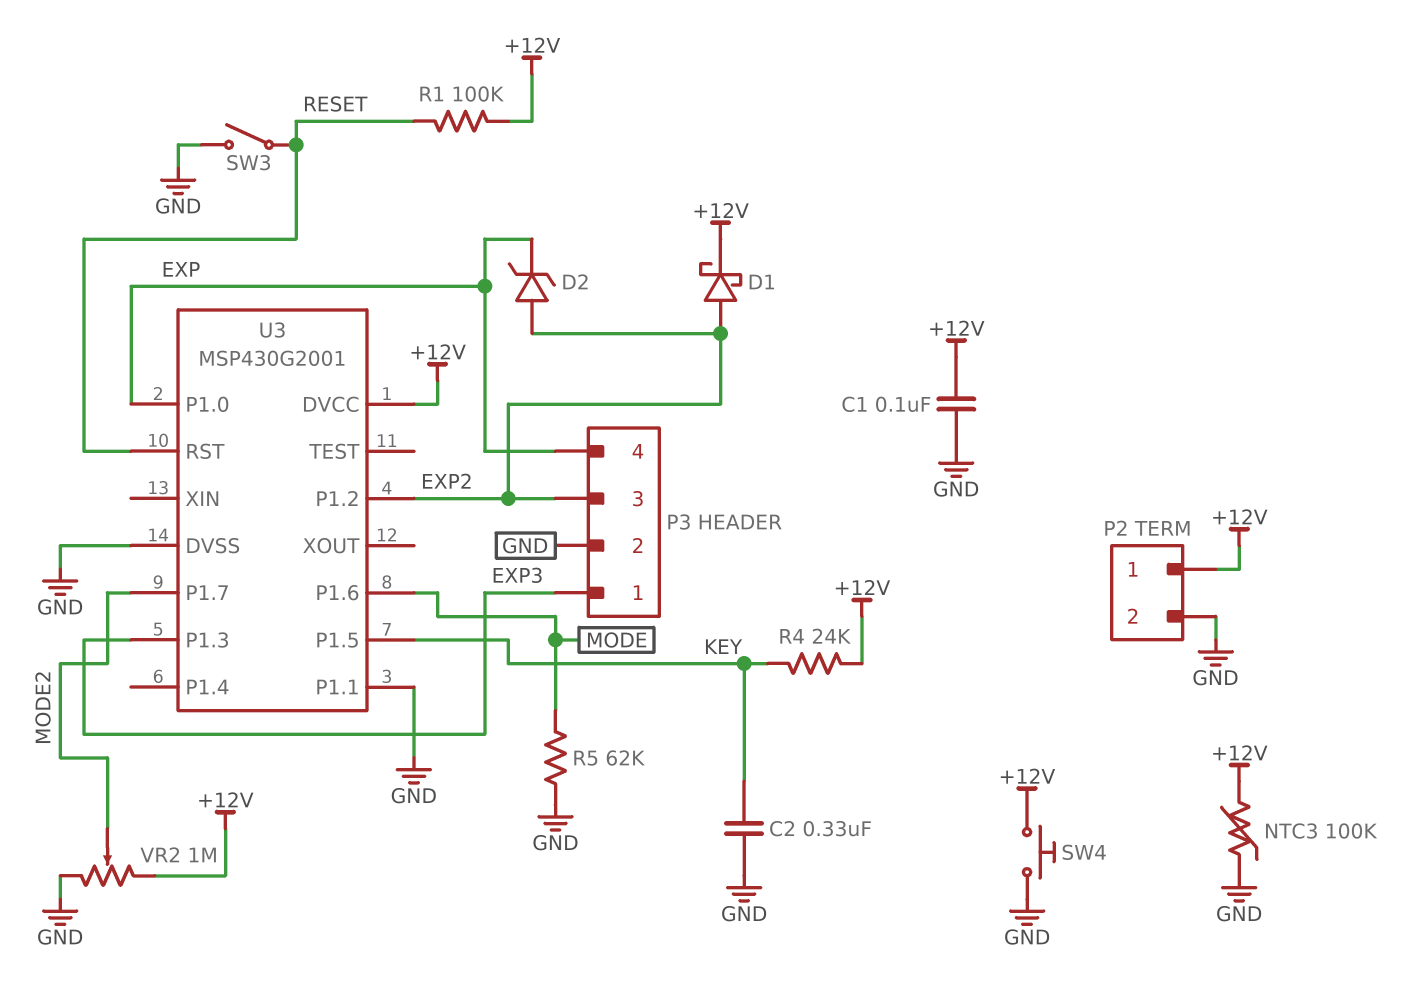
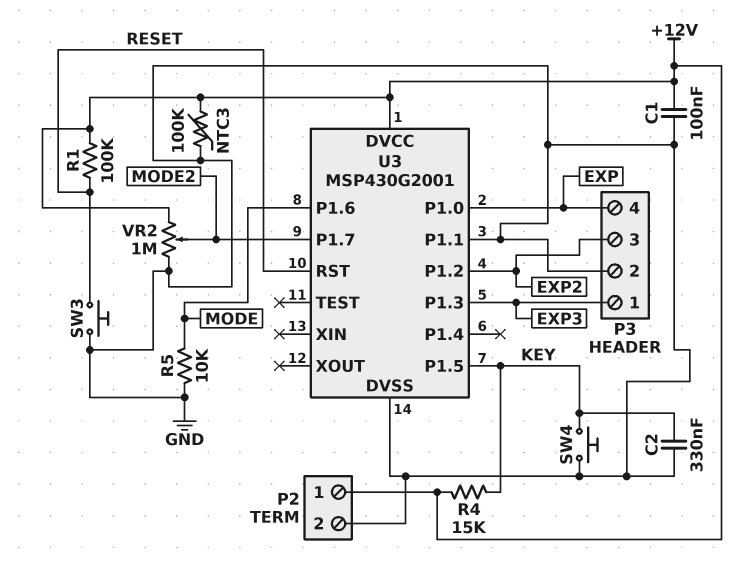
D1: schottky (A EXP2, K +12V) -> none
D2: zener (A EXP2, K EXP) -> none
R4: 24k (+12V, KEY) -> 15k (+12V, KEY)
R5: 62k (GND, MODE) -> 10k (GND, MODE)
SW3: switch (GND, RESET) -> button (GND, RESET)
SW4: button (+12V, GND) -> button (GND, KEY)

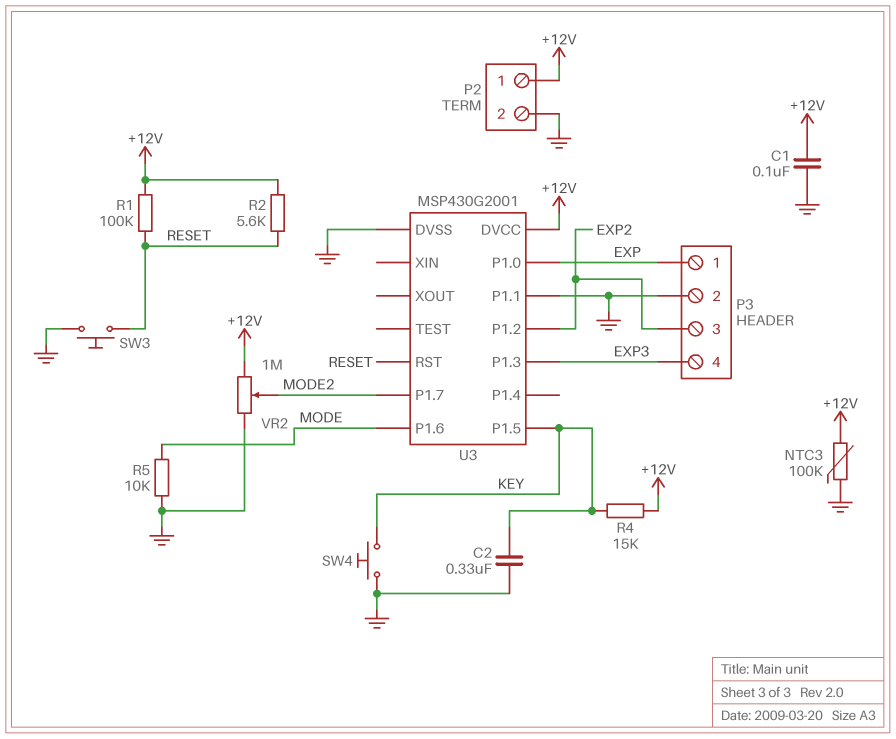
P3 pin 1: EXP3 -> EXP
P3 pin 4: EXP -> EXP3
R2: none -> 5.6k (+12V, RESET)

